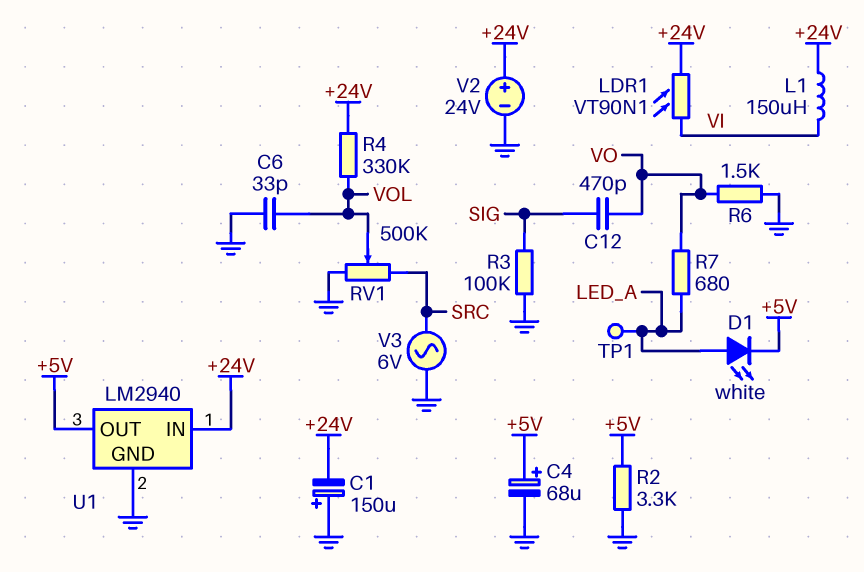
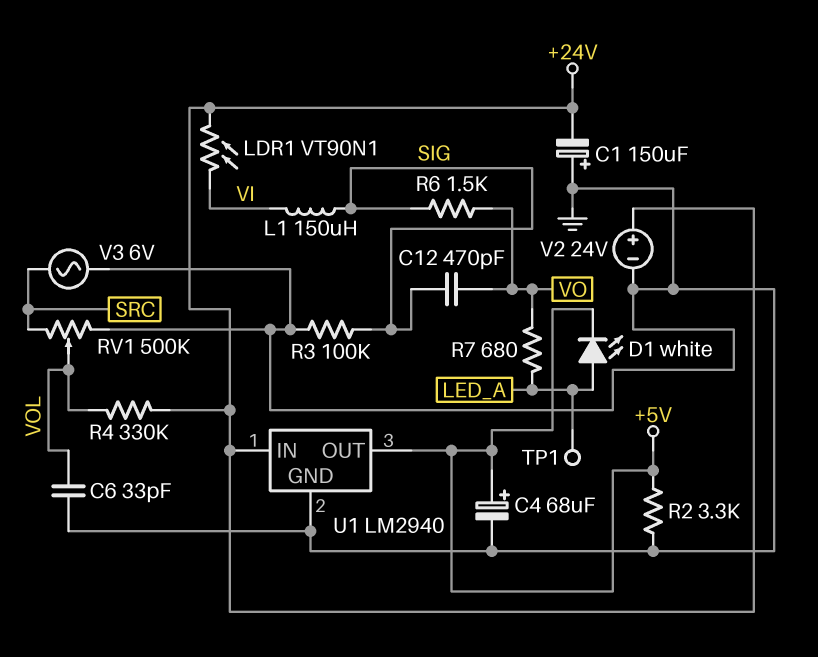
L1: 150uH (+24V, VI) -> 150uH (SIG, VI)
R6: 1.5k (GND, VO) -> 1.5k (SIG, VO)

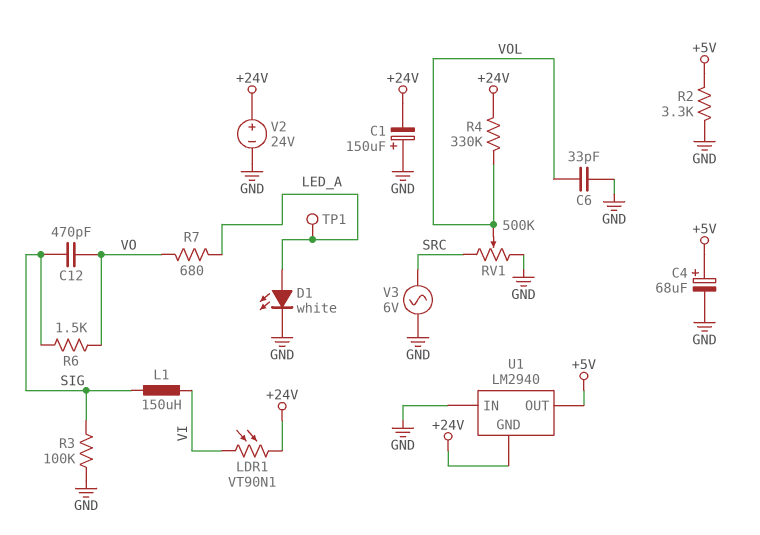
D1: LED white (A LED_A, K +5V) -> LED white (A LED_A, K GND)
U1 pin GND: GND -> +24V
U1 pin IN: +24V -> GND

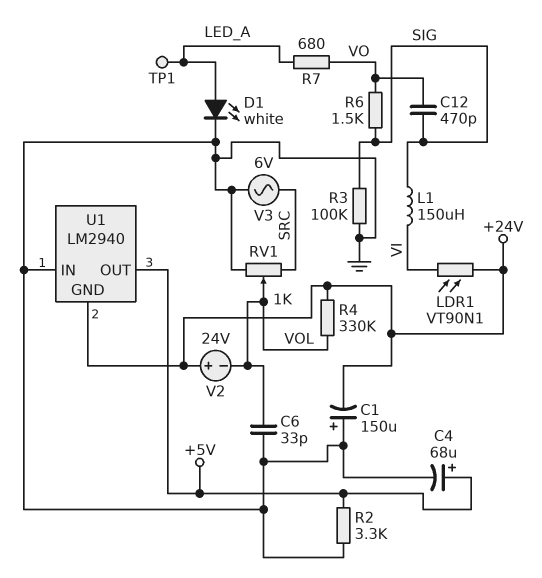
RV1: 500k (GND, SRC, wiper VOL) -> 1k (GND, SRC, wiper VOL)
V2: 24V (plus +24V, minus GND) -> 24V (plus +24V, minus VOL)

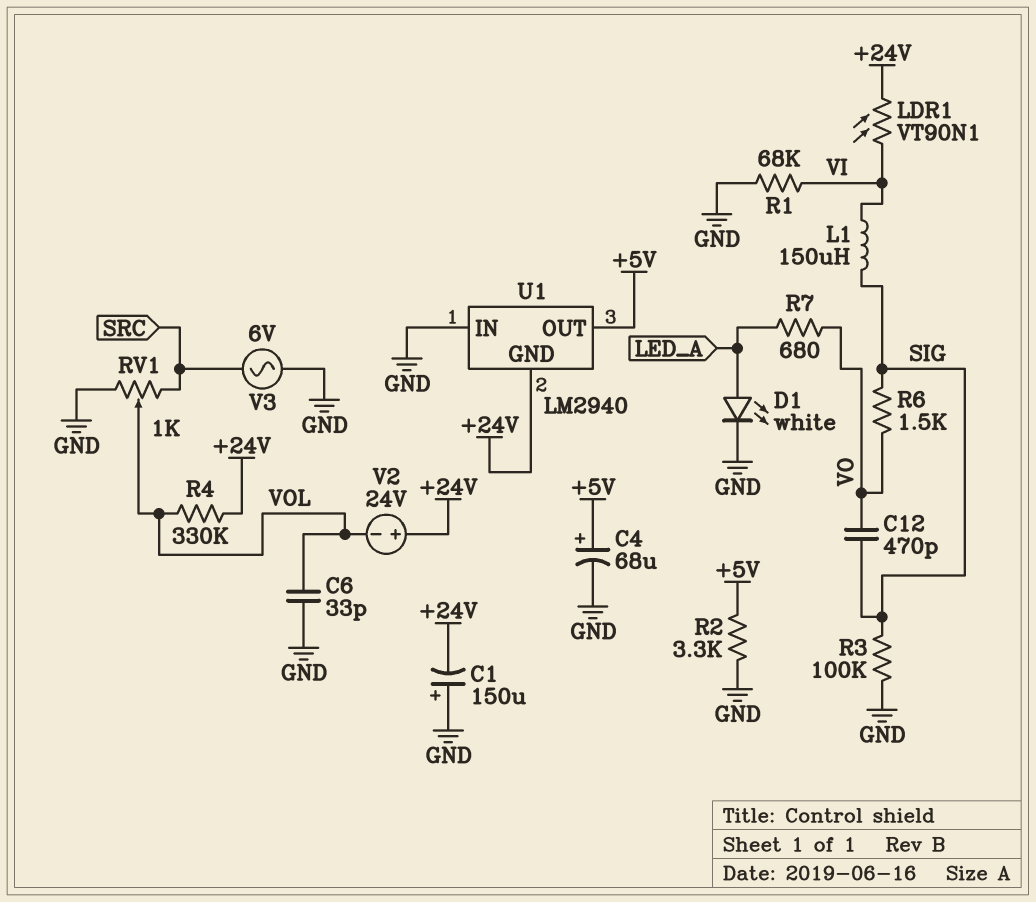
R1: none -> 68k (GND, VI)
TP1: test point (LED_A) -> none

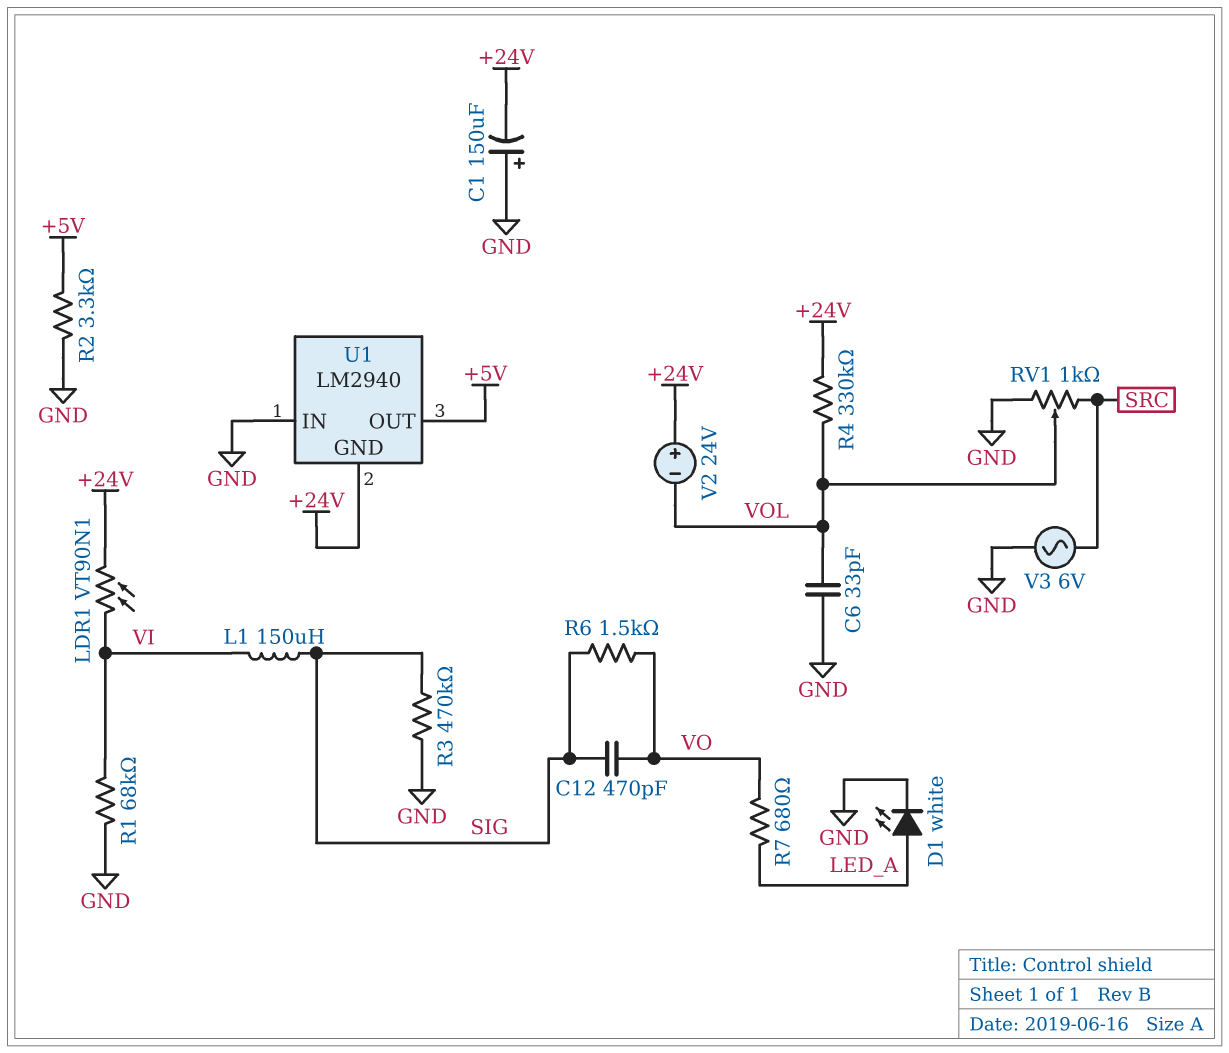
C4: 68uF (plus +5V, minus GND) -> none
R3: 100k (GND, SIG) -> 470k (GND, SIG)

